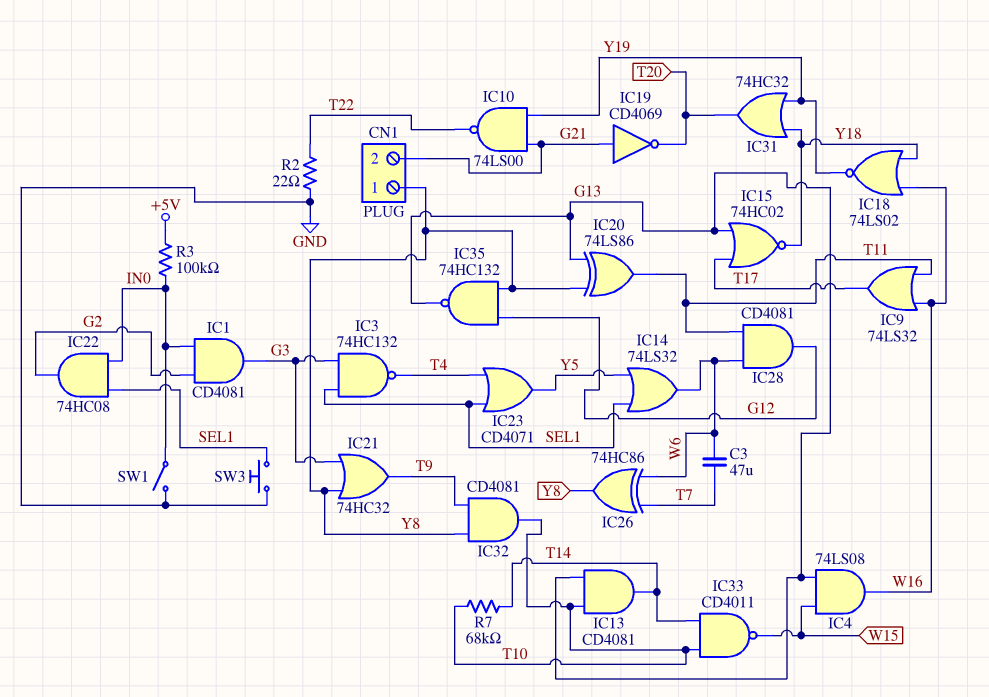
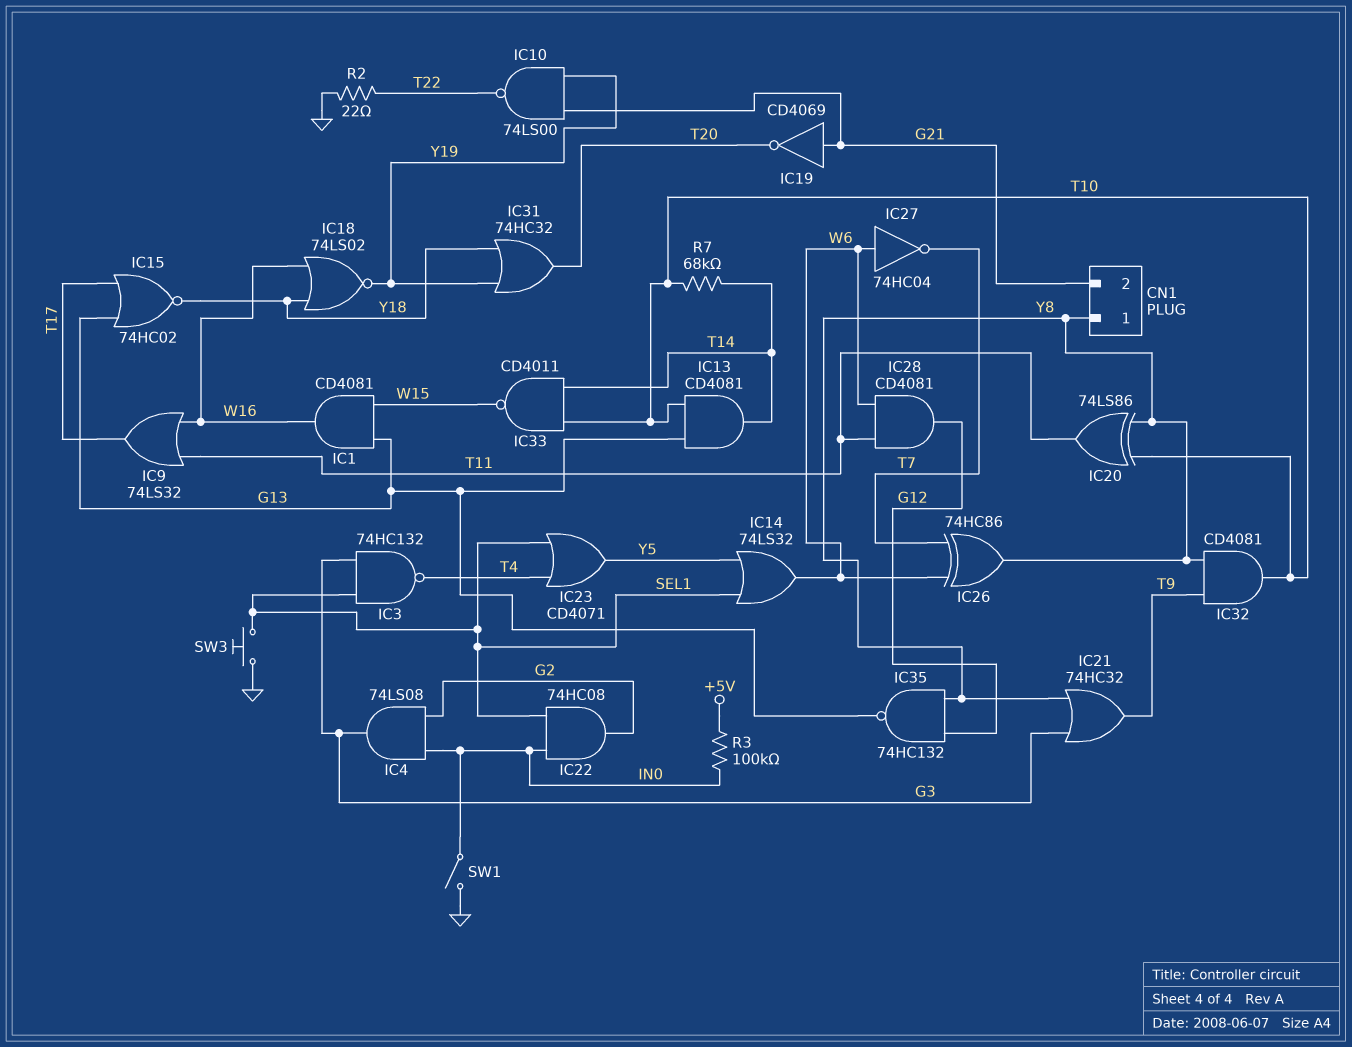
C3: 47uF (T7, W6) -> none
IC1: AND CD4081 (in G2, in IN0, out G3) -> AND CD4081 (in G13, in W15, out W16)
IC4: AND 74LS08 (in G13, in W15, out W16) -> AND 74LS08 (in G2, in IN0, out G3)
IC20: XOR 74LS86 (in G13, in Y8, out T11) -> XOR 74LS86 (in T10, in Y8, out T11)
IC27: none -> NOT 74HC04 (in W6, out T7)

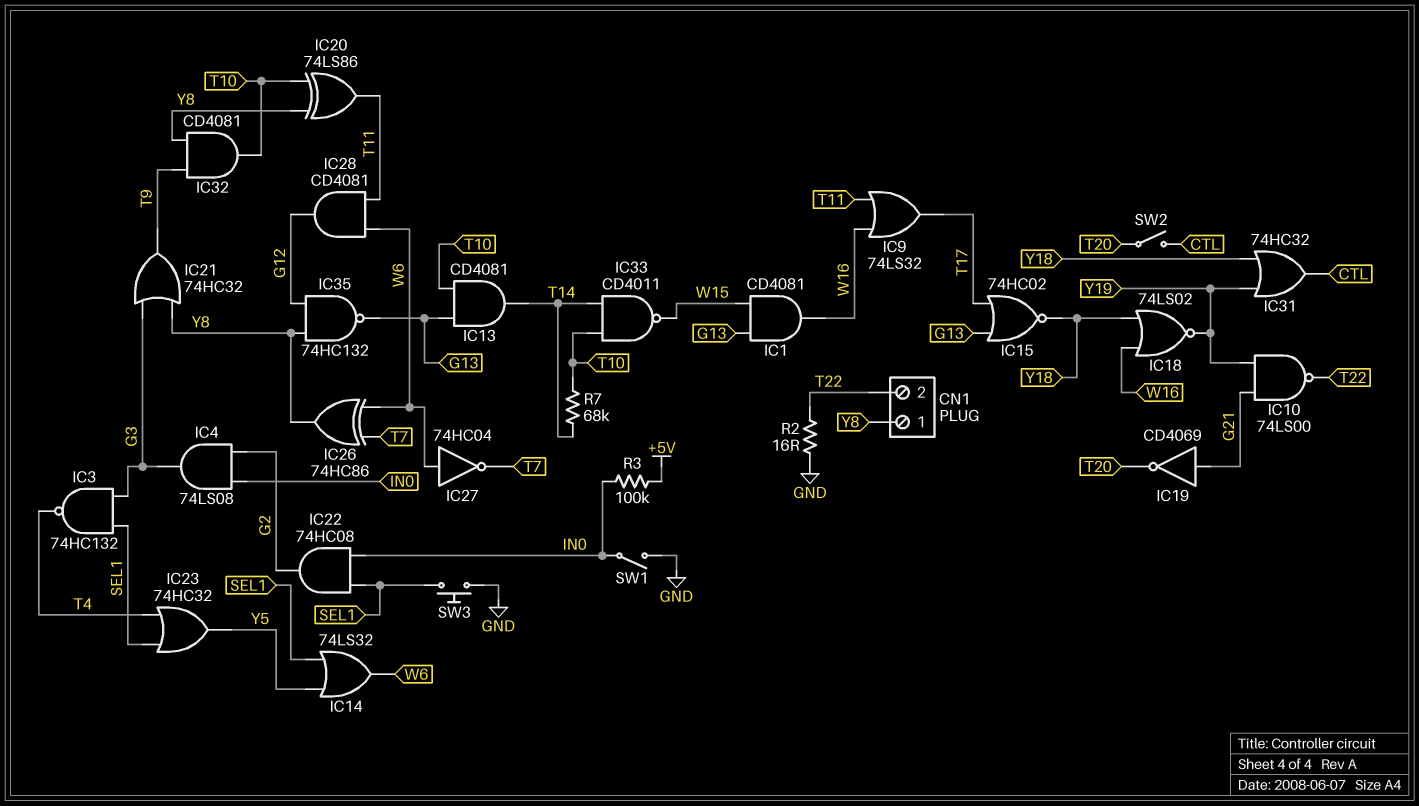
CN1 pin 2: G21 -> T22
IC23: OR CD4071 (in SEL1, in T4, out Y5) -> OR 74HC32 (in SEL1, in T4, out Y5)
IC31: OR 74HC32 (in Y18, in Y19, out T20) -> OR 74HC32 (in Y18, in Y19, out CTL)
R2: 22 (GND, T22) -> 16 (GND, T22)
SW2: none -> switch (CTL, T20)

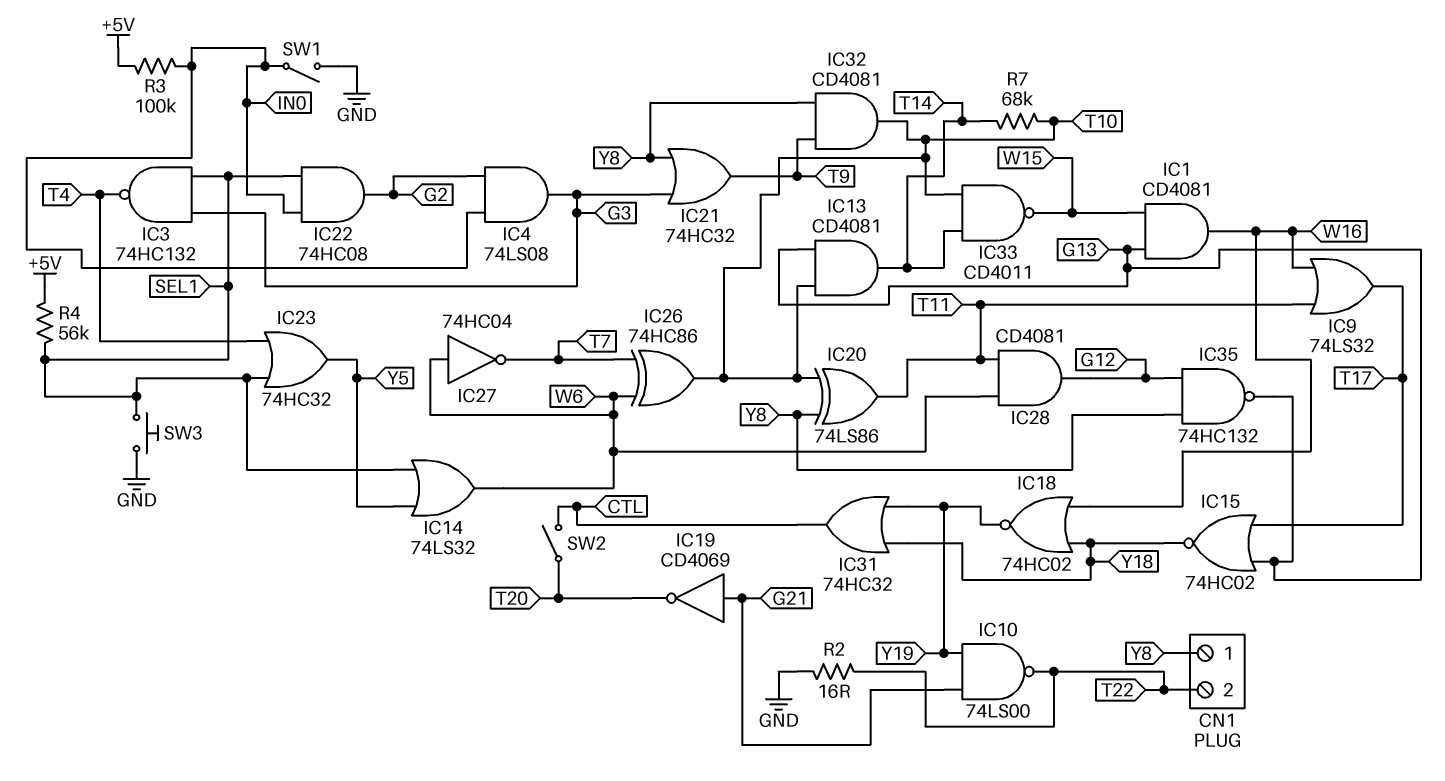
IC18: NOR 74LS02 (in W16, in Y18, out Y19) -> NOR 74HC02 (in W16, in Y18, out Y19)
IC26: XOR 74HC86 (in T7, in W6, out Y8) -> XOR 74HC86 (in T7, in W6, out T10)
R4: none -> 56k (+5V, SEL1)

